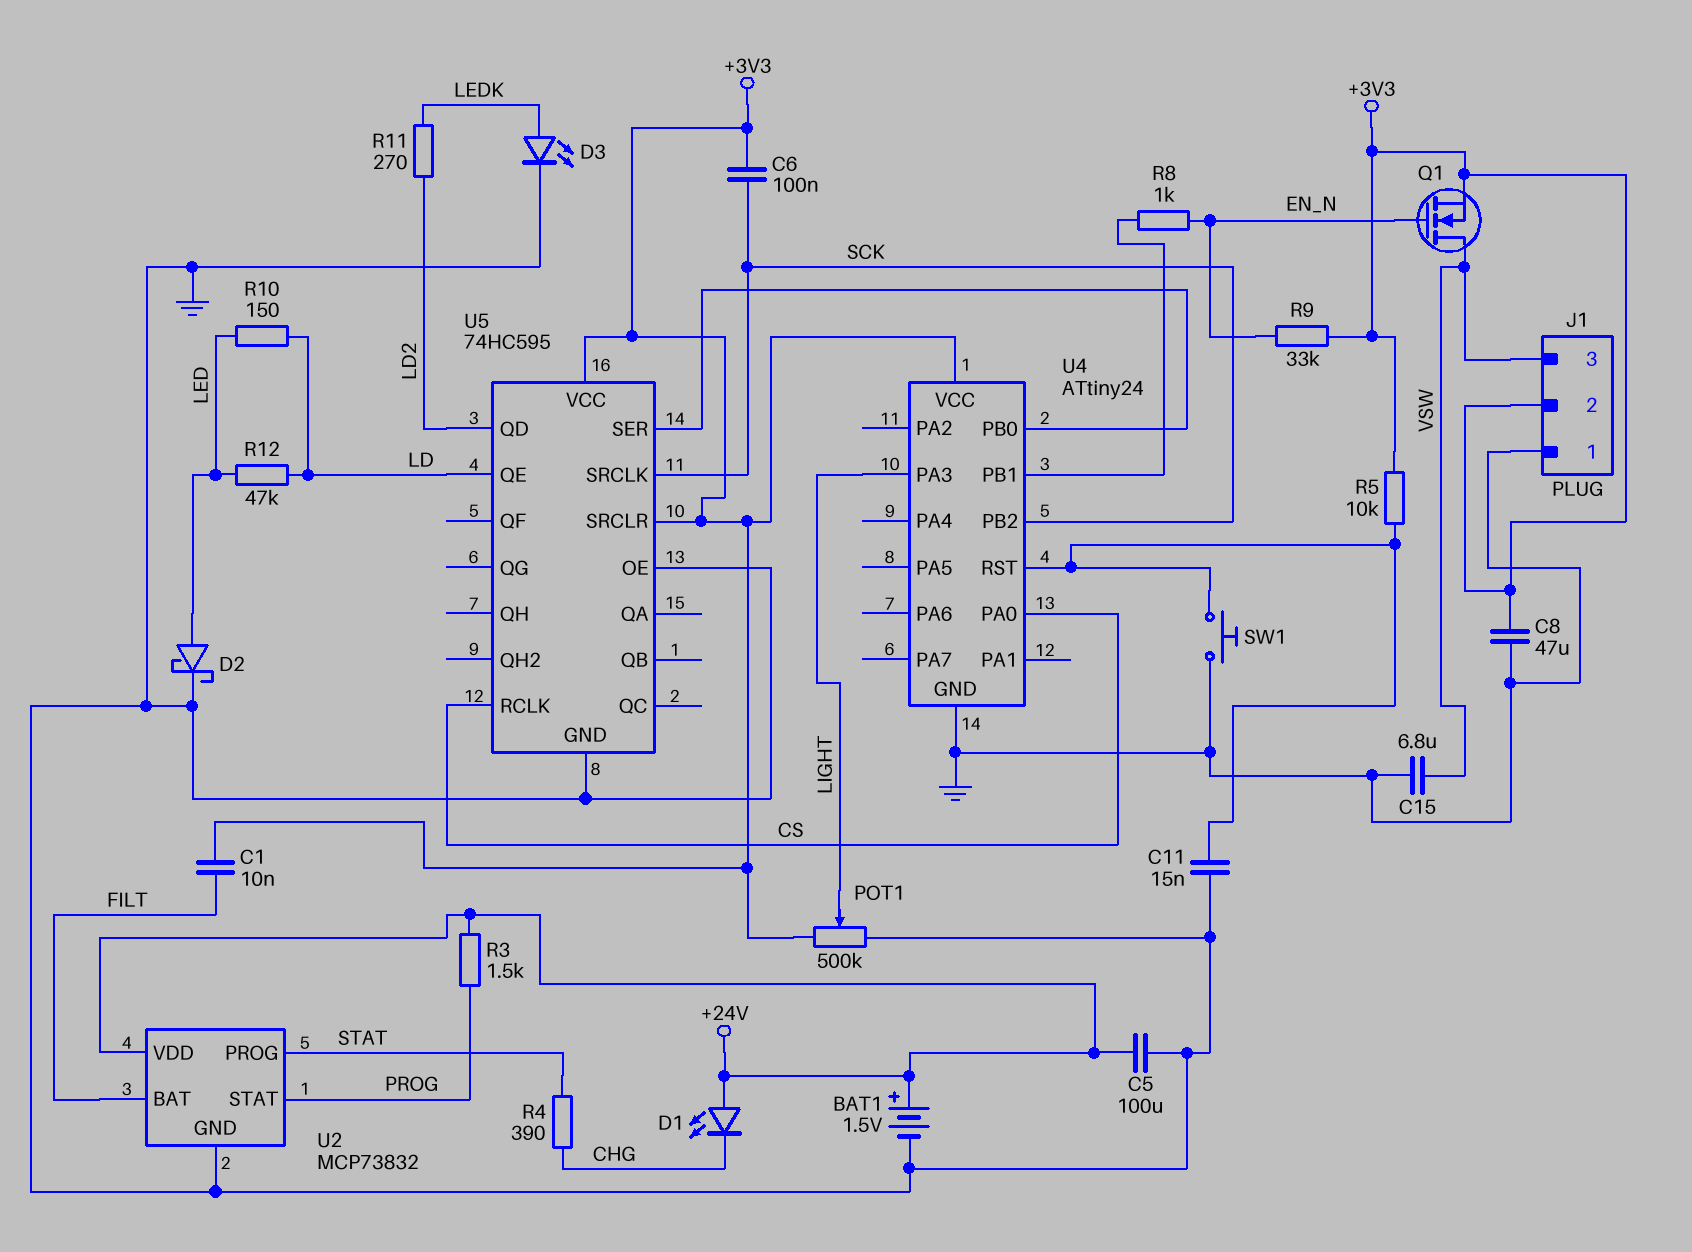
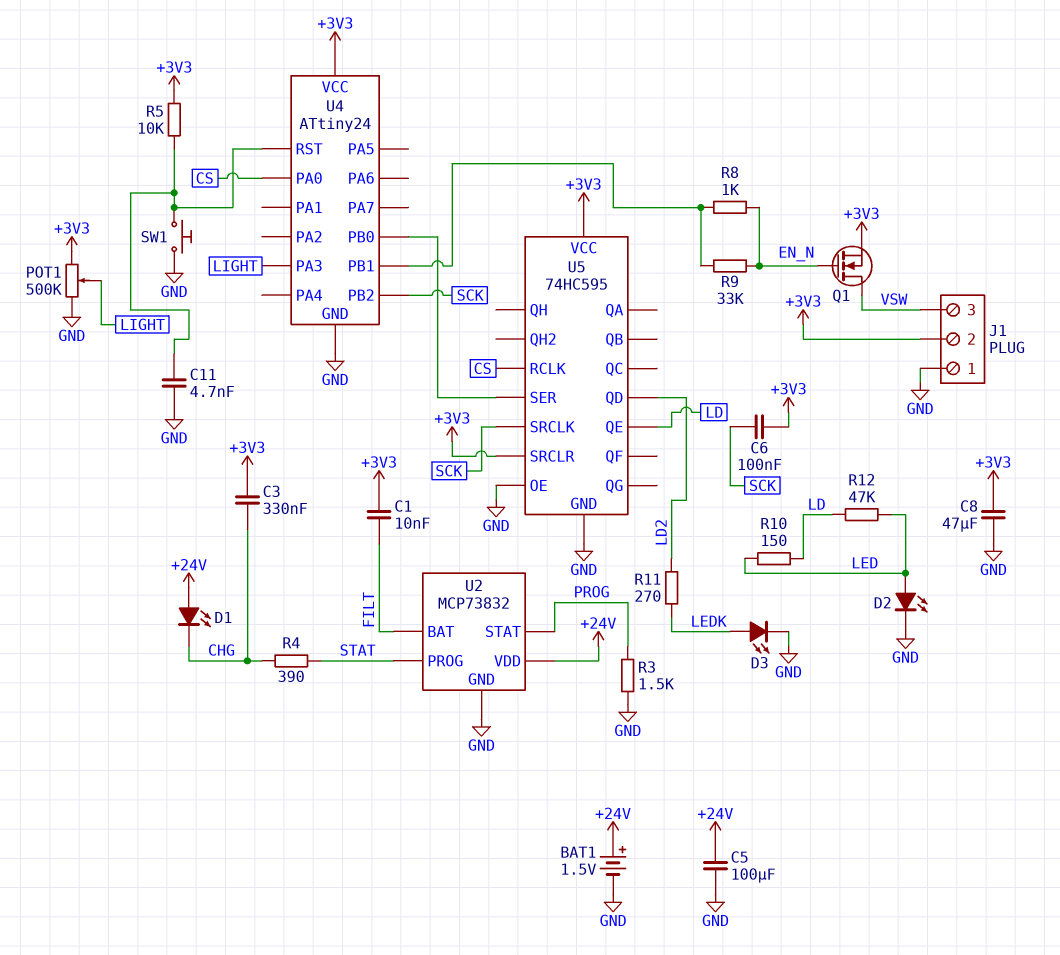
C3: none -> 330nF (+3V3, CHG)
C11: 15nF (GND, U4/RST) -> 4.7nF (GND, U4/RST)
C15: 6.8uF (GND, VSW) -> none
D2: schottky (A LED, K GND) -> LED (A LED, K GND)
R3: 1.5k (+24V, PROG) -> 1.5k (GND, PROG)
R9: 33k (+3V3, EN_N) -> 33k (EN_N, U4/PB1)

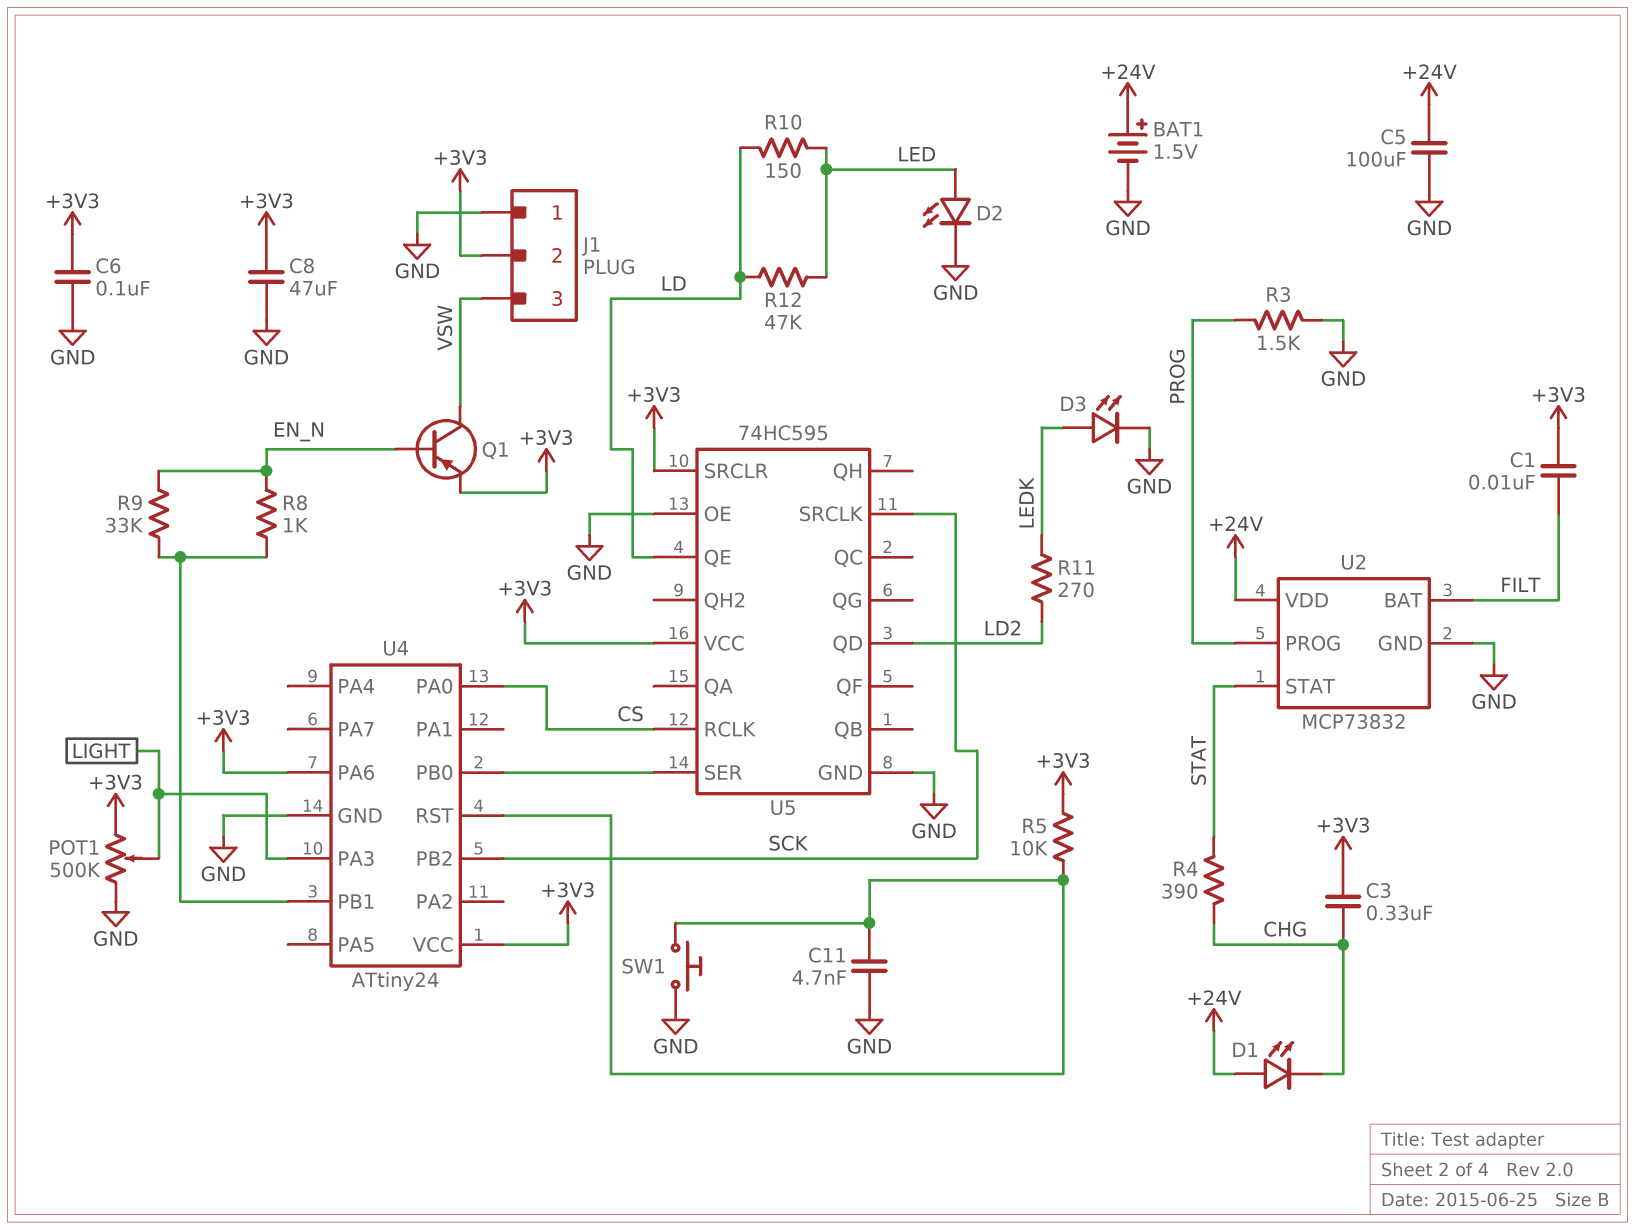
C6: 100nF (+3V3, SCK) -> 100nF (+3V3, GND)
Q1: NMOS (G EN_N, D VSW, S +3V3) -> PNP (B EN_N, C VSW, E +3V3)
U2 pin PROG: STAT -> PROG
U2 pin STAT: PROG -> STAT
U4 pin PA6: none -> +3V3

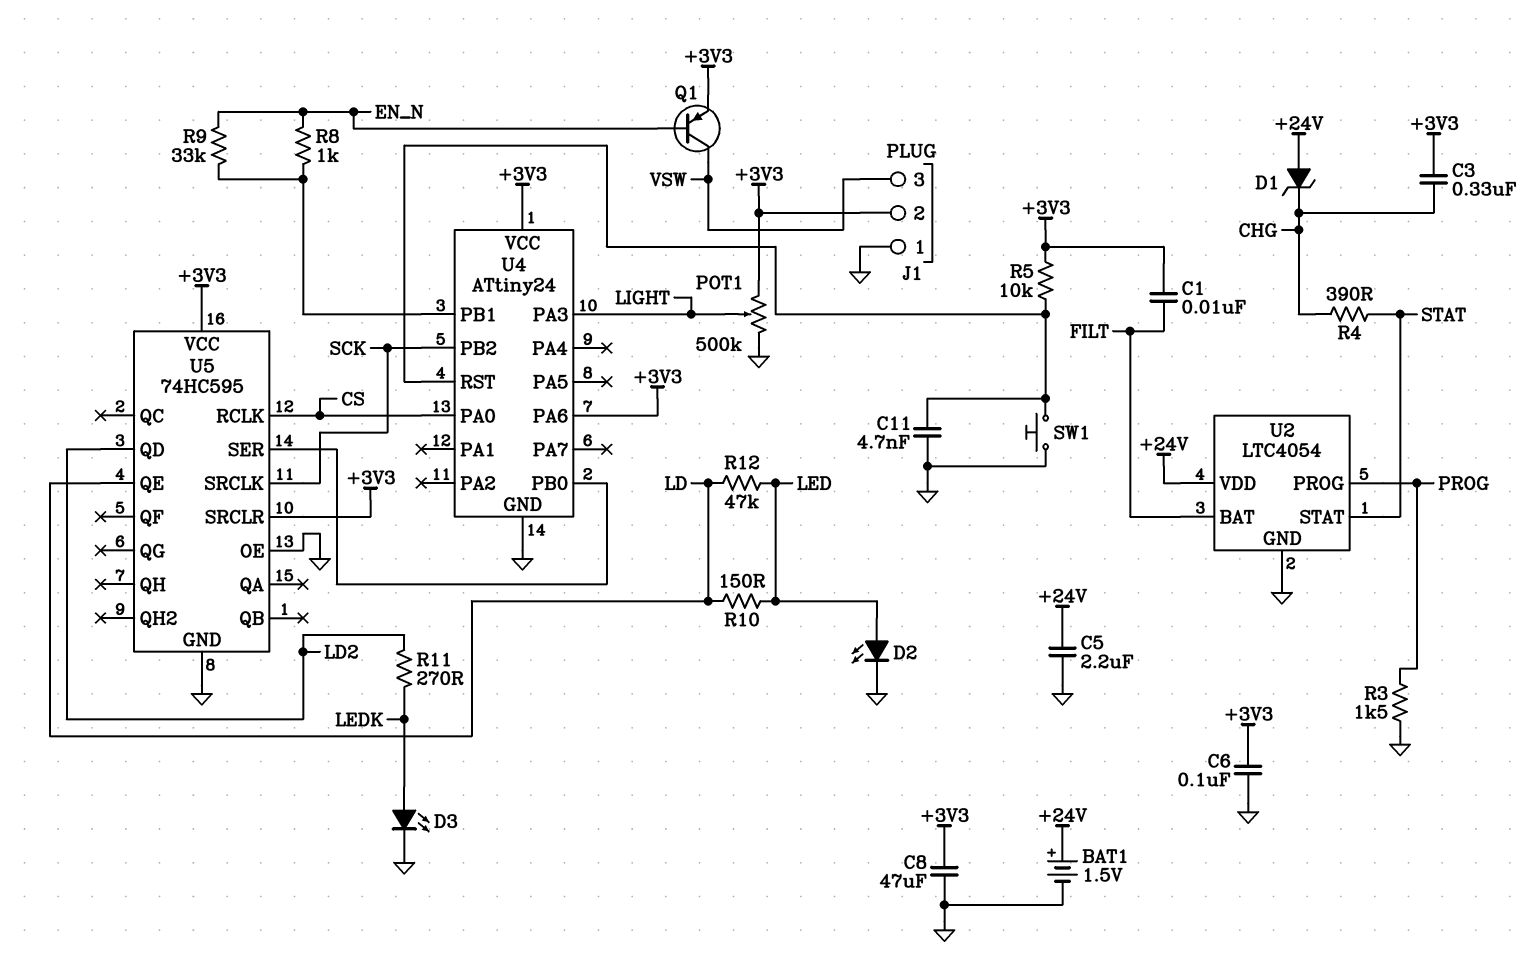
C5: 100uF (+24V, GND) -> 2.2uF (+24V, GND)
D1: LED (A +24V, K CHG) -> zener (A +24V, K CHG)
U2: MCP73832 -> LTC4054

